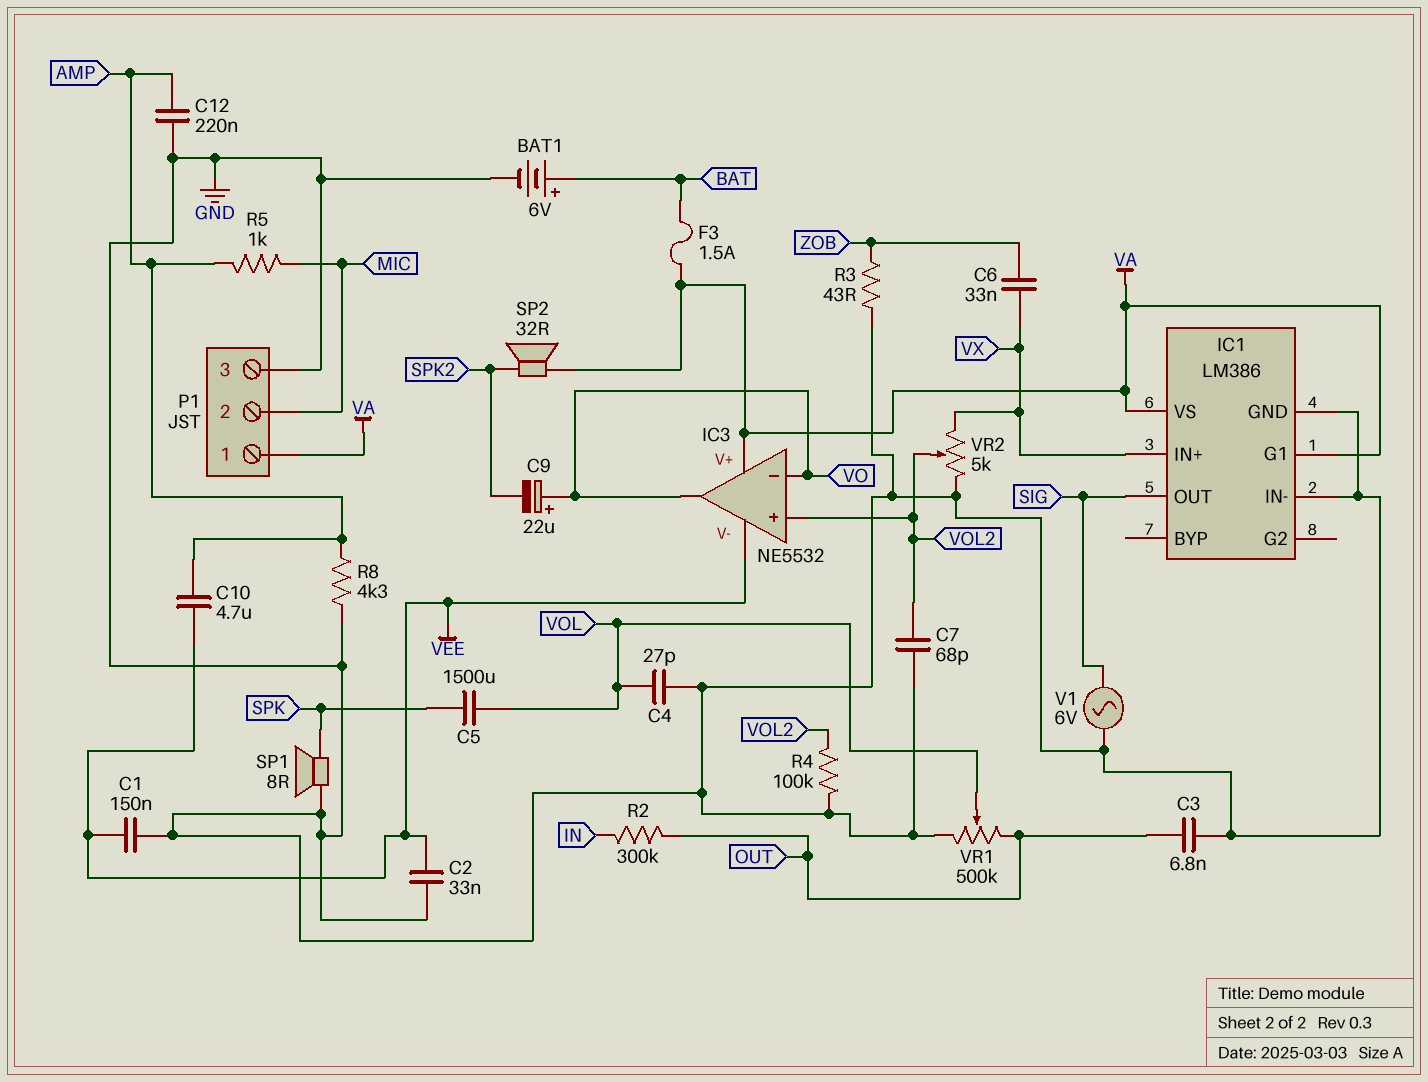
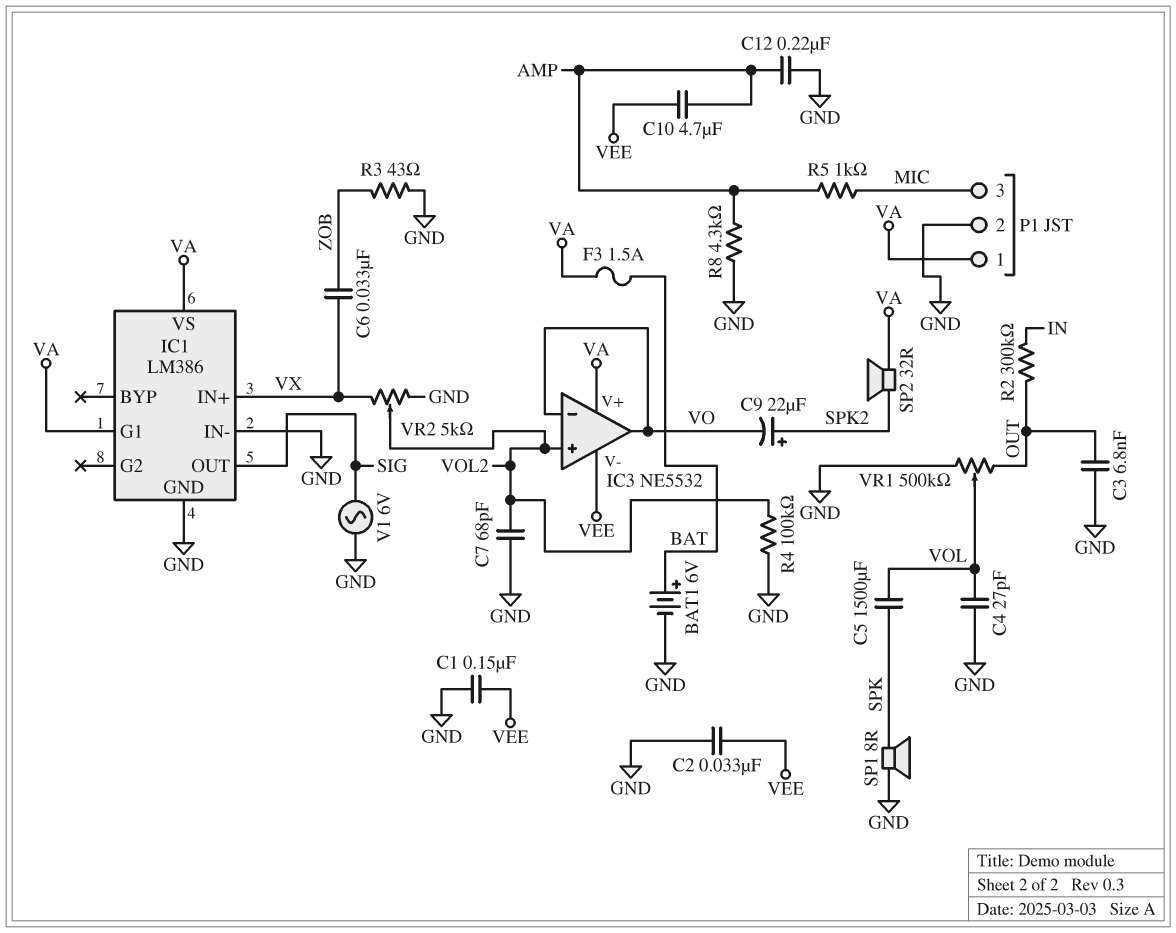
C9: 22uF (plus VO, minus SPK2) -> 22uF (plus SPK2, minus VO)
P1 pin 2: MIC -> GND
P1 pin 3: GND -> MIC

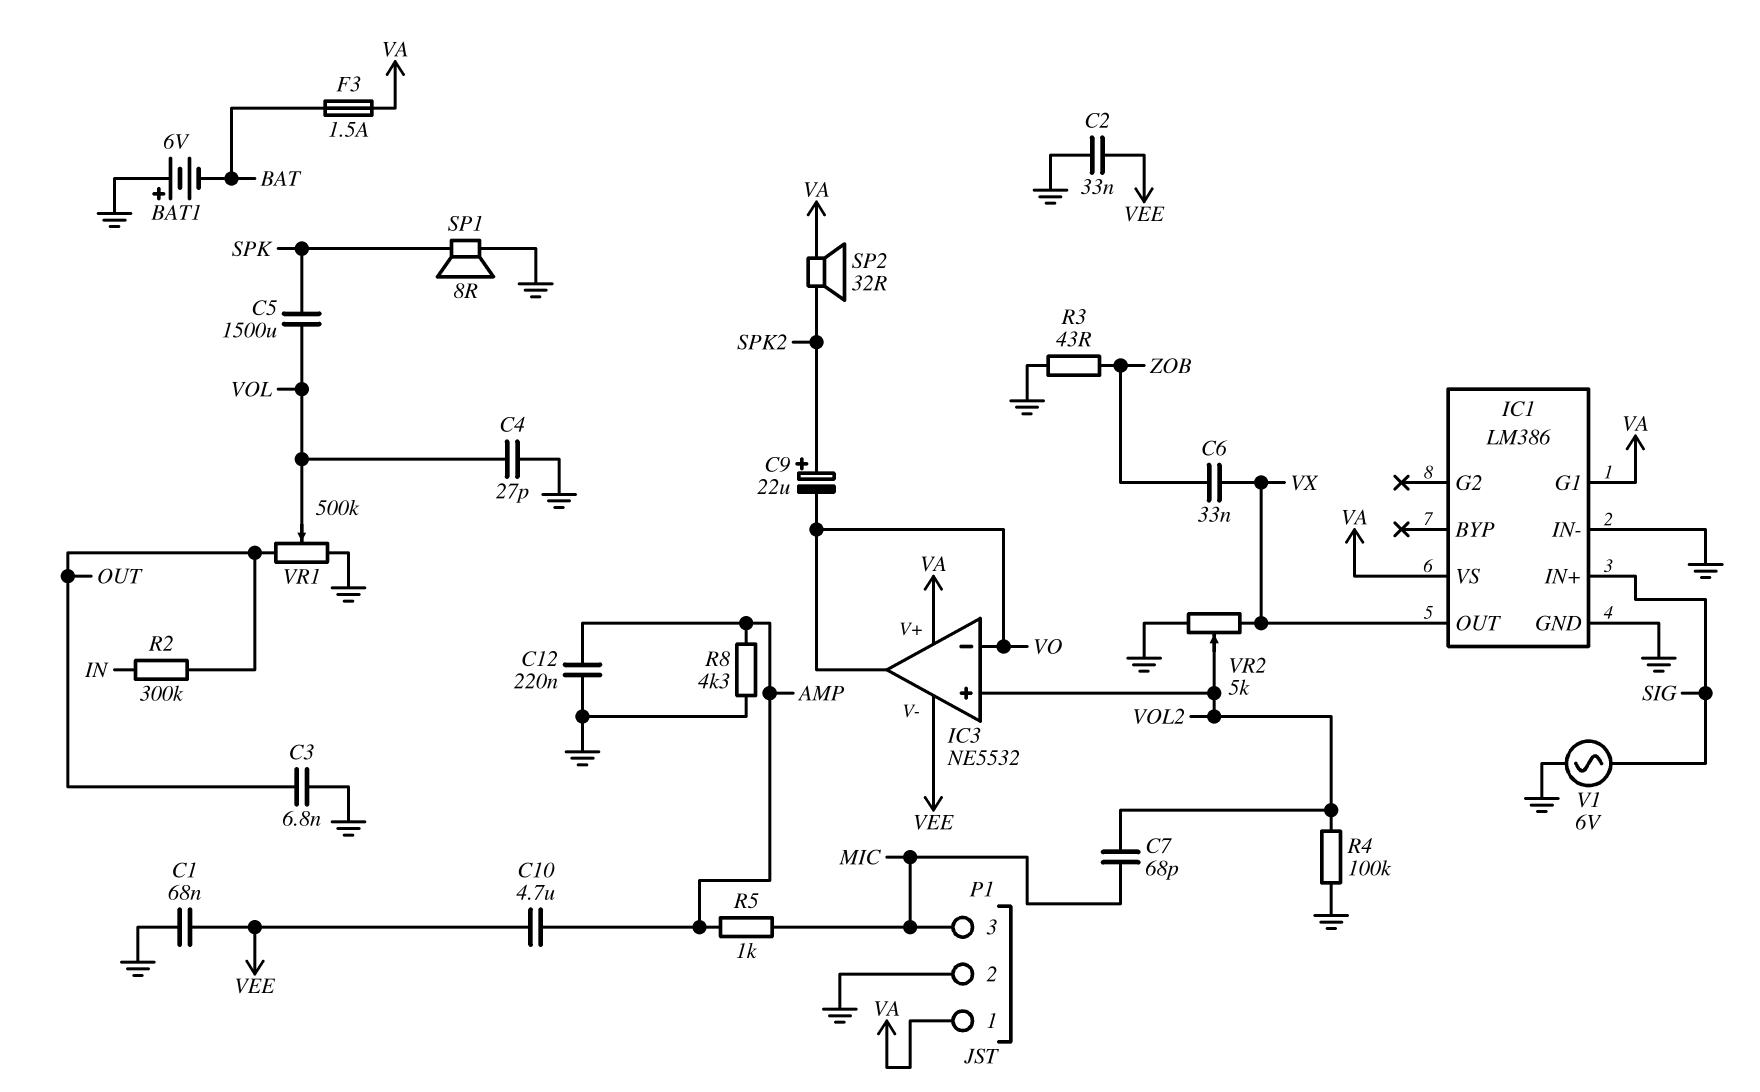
BAT1: 6V (plus BAT, minus GND) -> 6V (plus GND, minus BAT)
C1: 150nF (GND, VEE) -> 68nF (GND, VEE)
C7: 68pF (GND, VOL2) -> 68pF (MIC, VOL2)
IC1 pin IN+: VX -> SIG
IC1 pin OUT: SIG -> VX

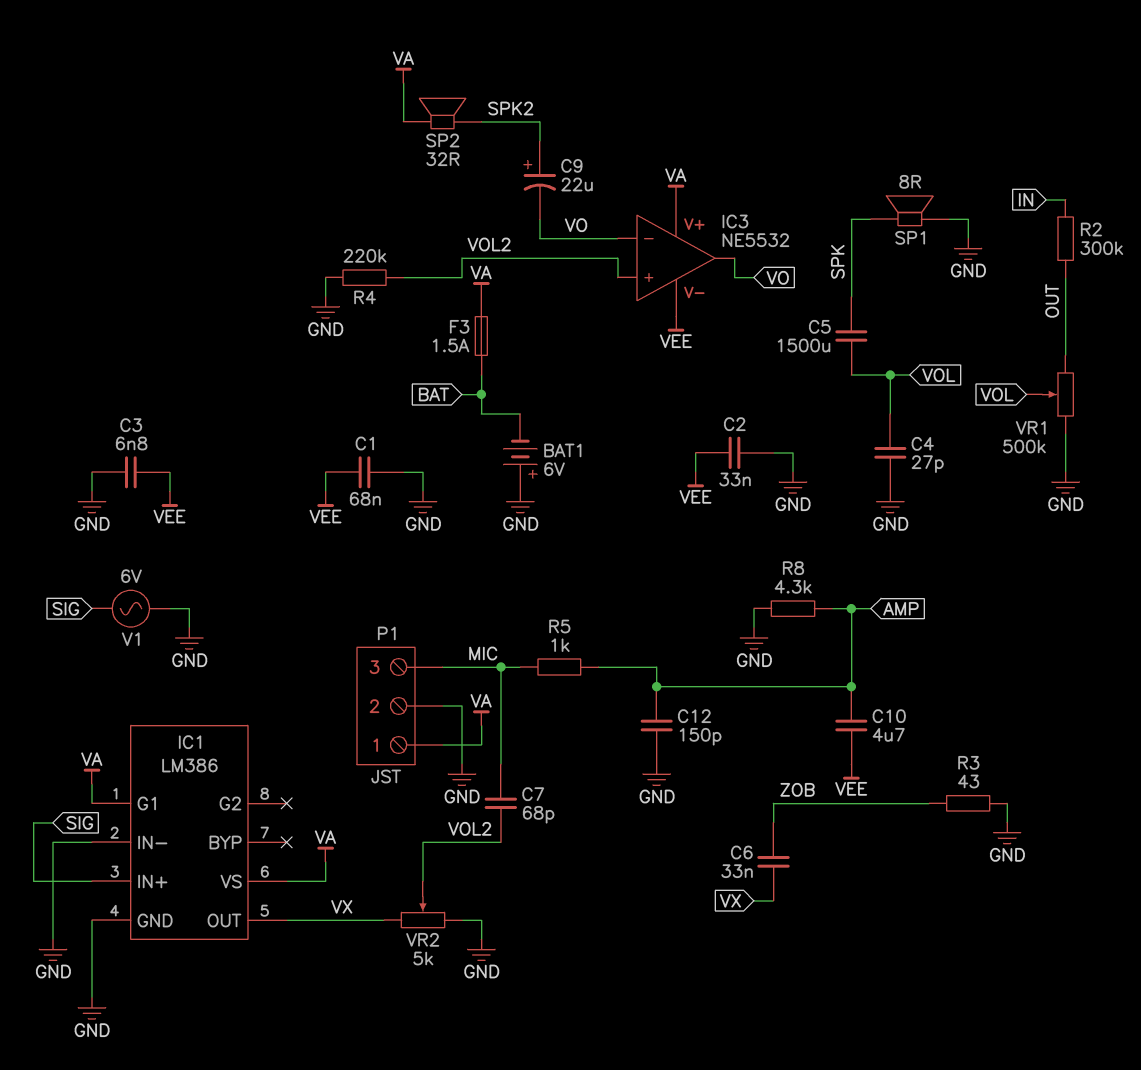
C3: 6.8nF (GND, OUT) -> 6.8nF (GND, VEE)
C12: 220nF (AMP, GND) -> 150pF (AMP, GND)
R4: 100k (GND, VOL2) -> 220k (GND, VOL2)

